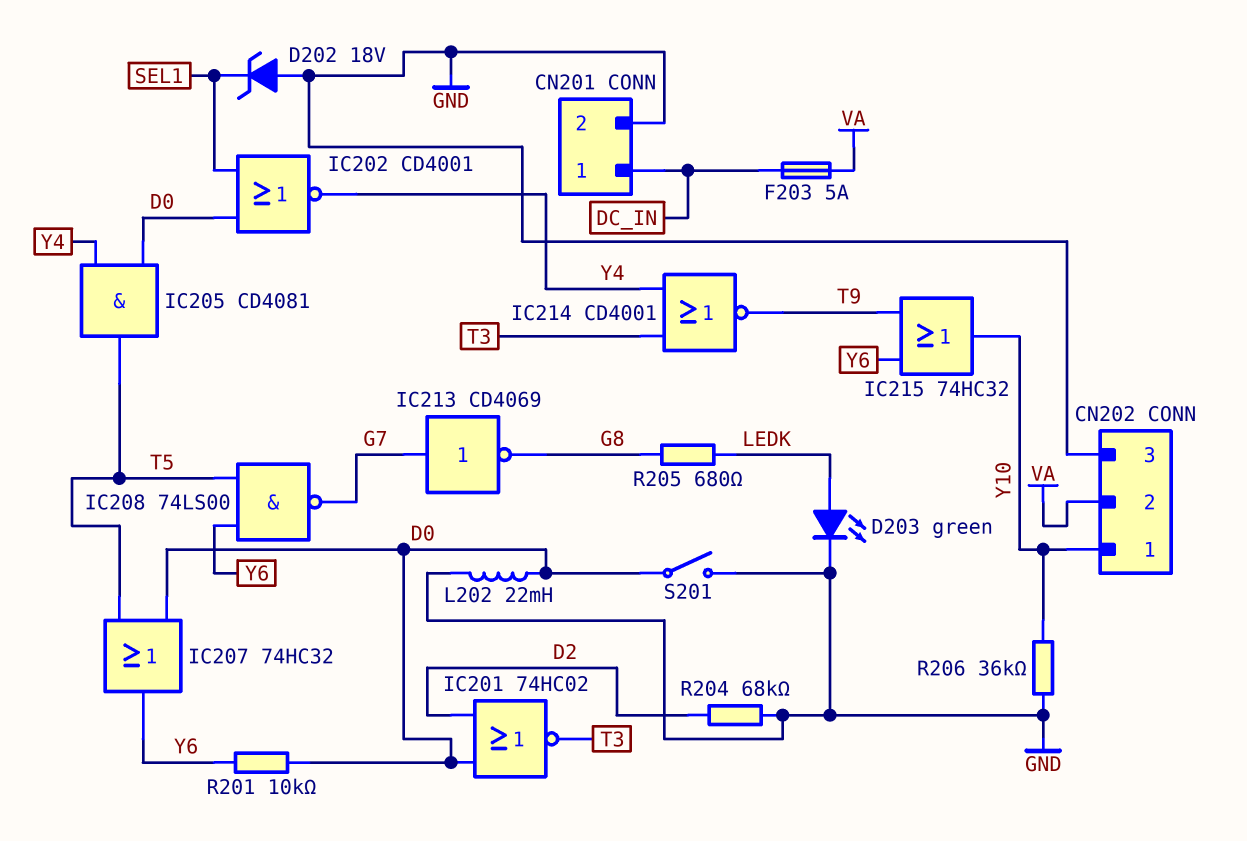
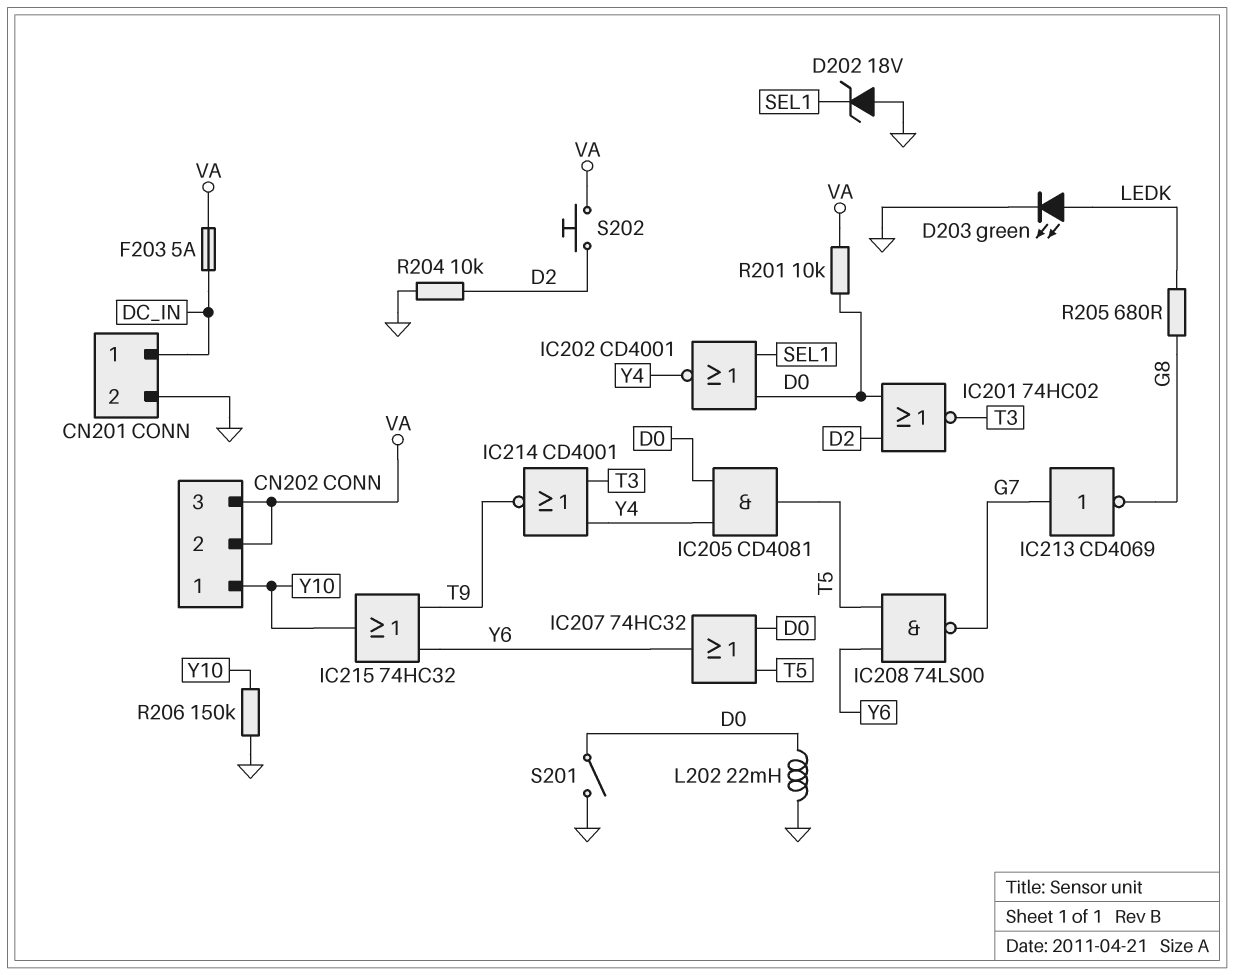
CN202 pin 3: GND -> VA
R201: 10k (D0, Y6) -> 10k (D0, VA)
R204: 68k (D2, GND) -> 10k (D2, GND)
R206: 36k (GND, Y10) -> 150k (GND, Y10)
S202: none -> button (D2, VA)

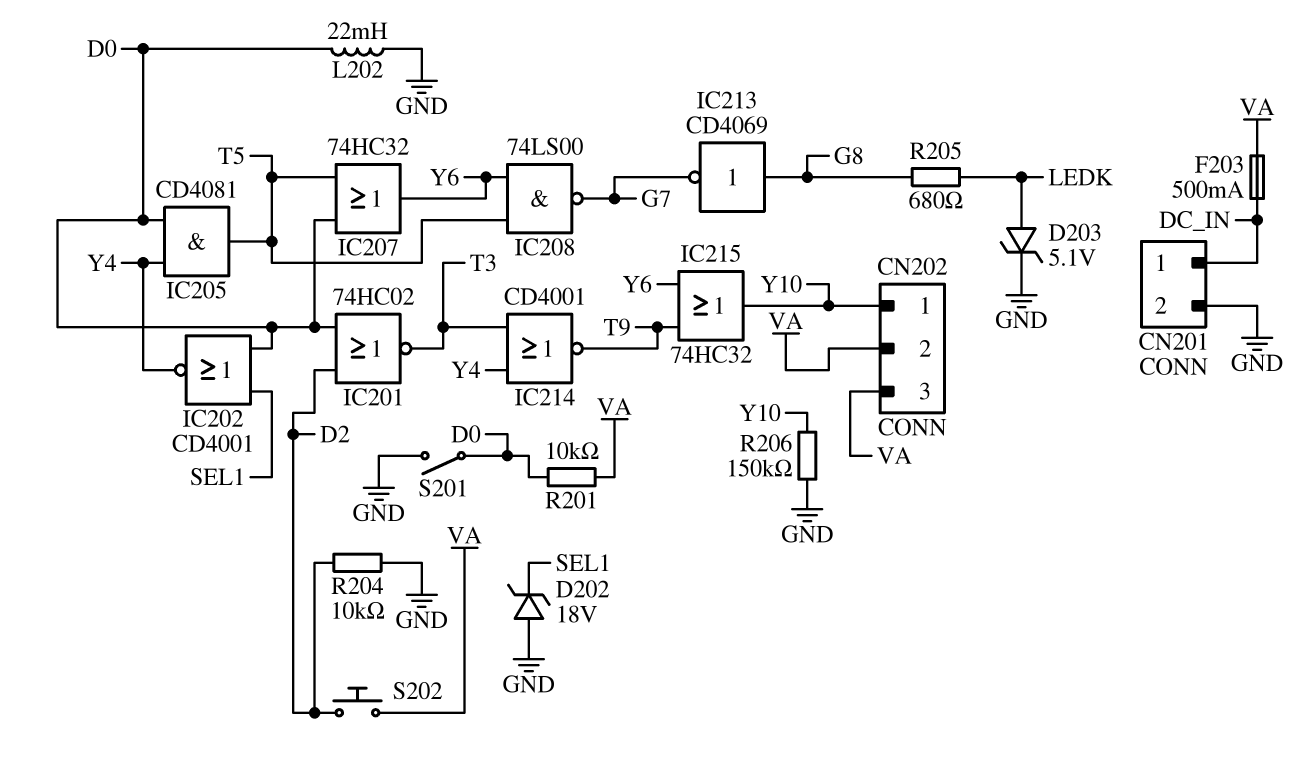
D203: LED green (A LEDK, K GND) -> zener 5.1V (A LEDK, K GND)
F203: 5A (DC_IN, VA) -> 500mA (DC_IN, VA)
IC213: NOT CD4069 (in G7, out G8) -> NOT CD4069 (in G8, out G7)

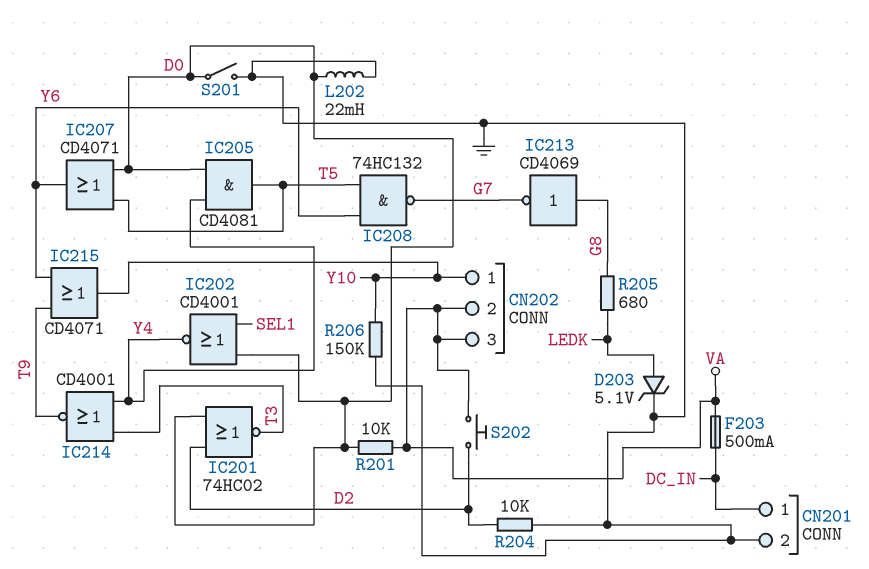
D202: zener 18V (A GND, K SEL1) -> none
IC207: OR 74HC32 (in D0, in T5, out Y6) -> OR CD4071 (in D0, in T5, out Y6)
IC208: NAND 74LS00 (in T5, in Y6, out G7) -> NAND 74HC132 (in T5, in Y6, out G7)
IC215: OR 74HC32 (in T9, in Y6, out Y10) -> OR CD4071 (in T9, in Y6, out Y10)

